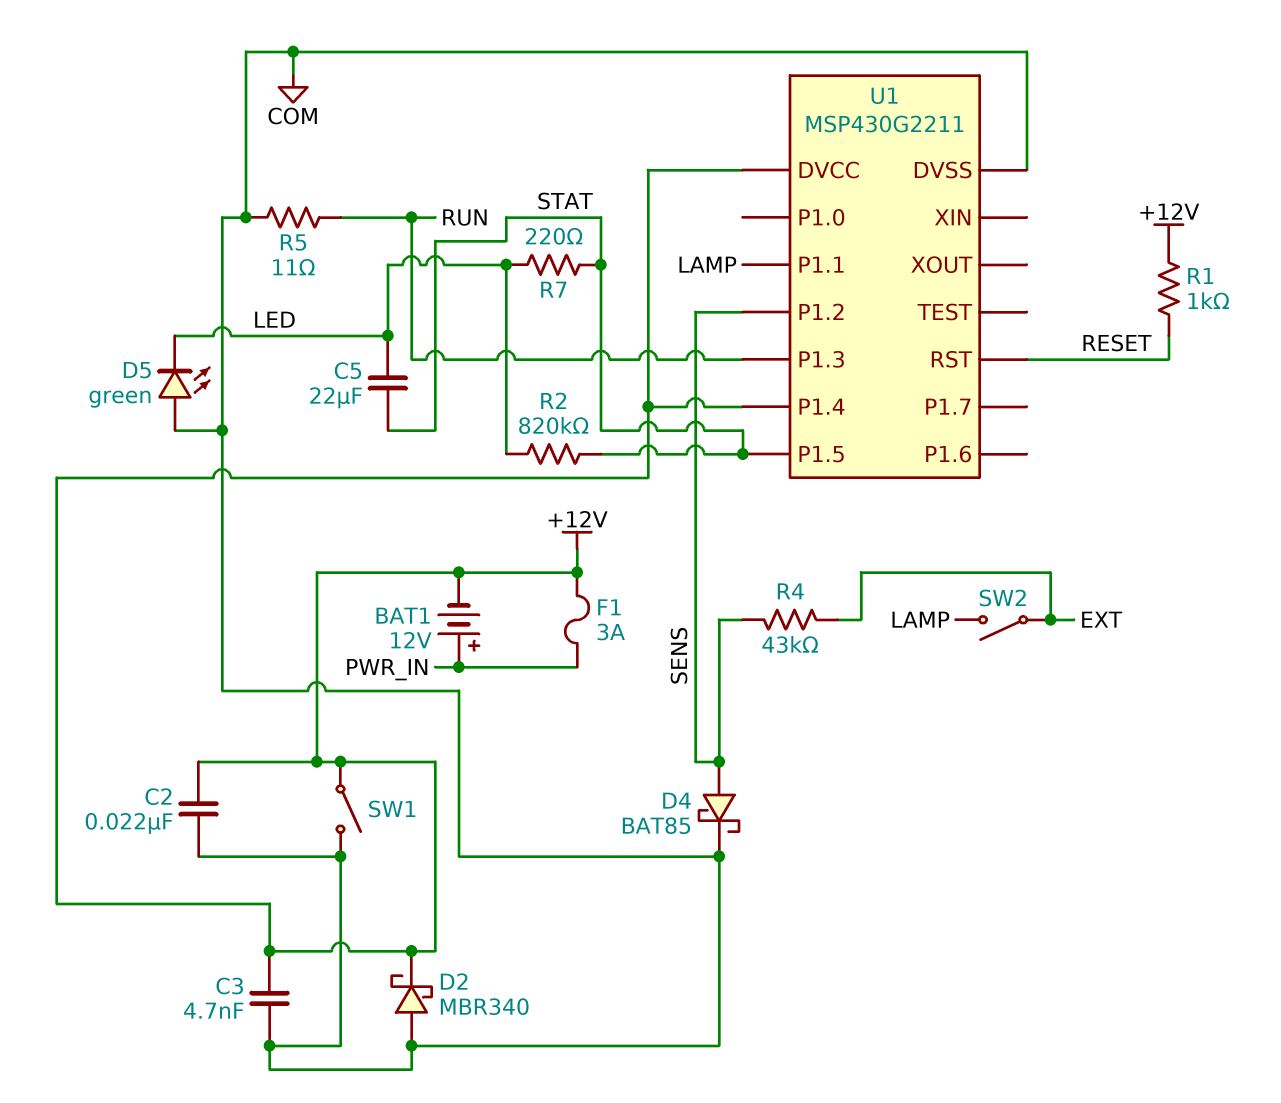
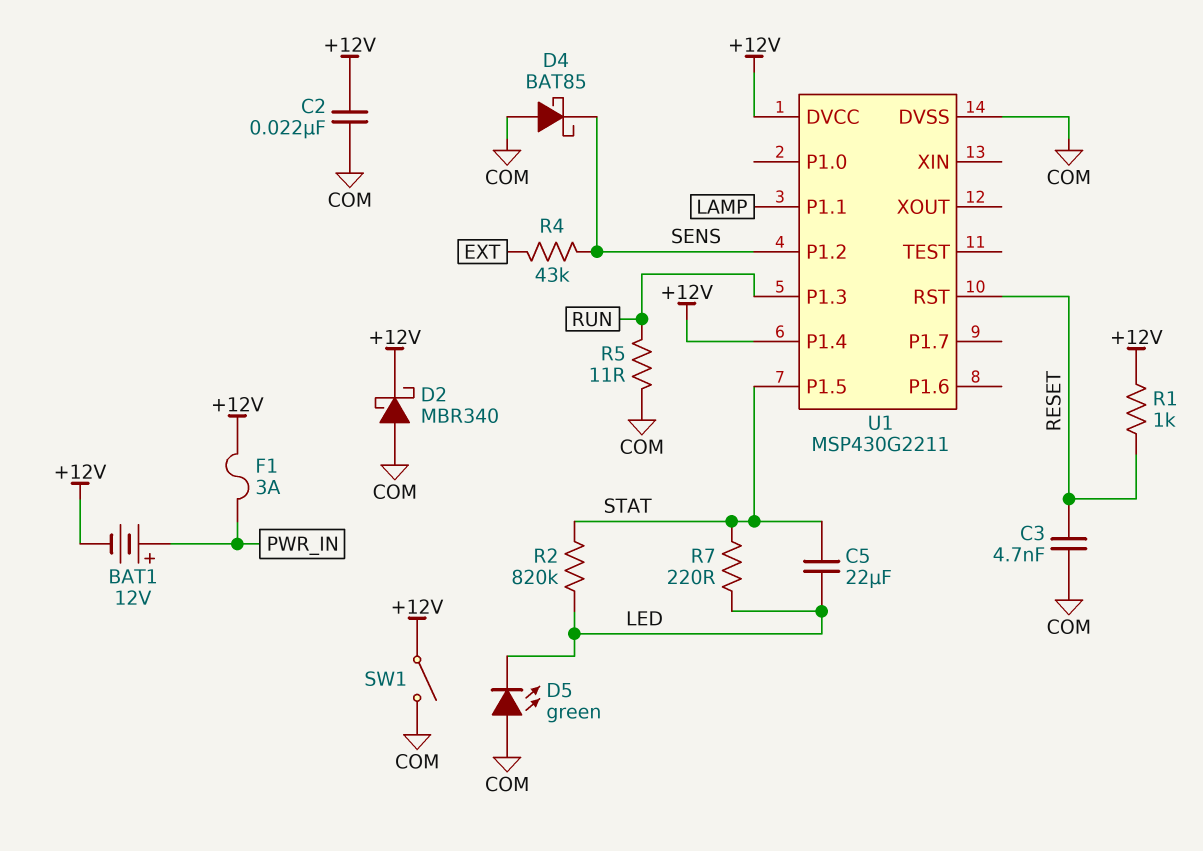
C3: 4.7nF (+12V, COM) -> 4.7nF (COM, RESET)
D4: schottky BAT85 (A SENS, K COM) -> schottky BAT85 (A COM, K SENS)
SW2: switch (EXT, LAMP) -> none

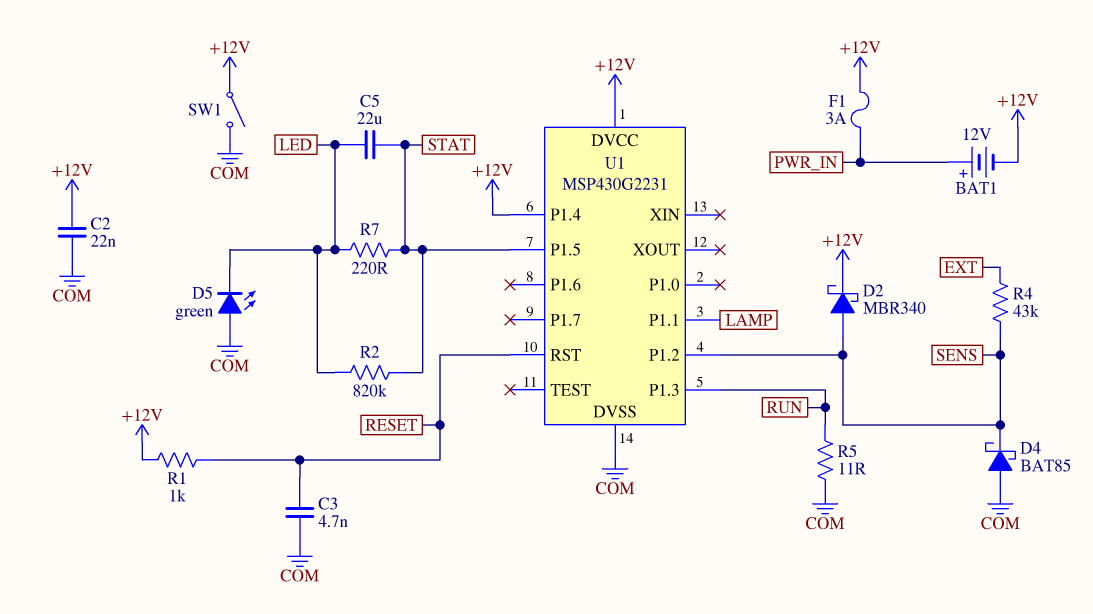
D2: schottky MBR340 (A COM, K +12V) -> schottky MBR340 (A SENS, K +12V)
U1: MSP430G2211 -> MSP430G2231

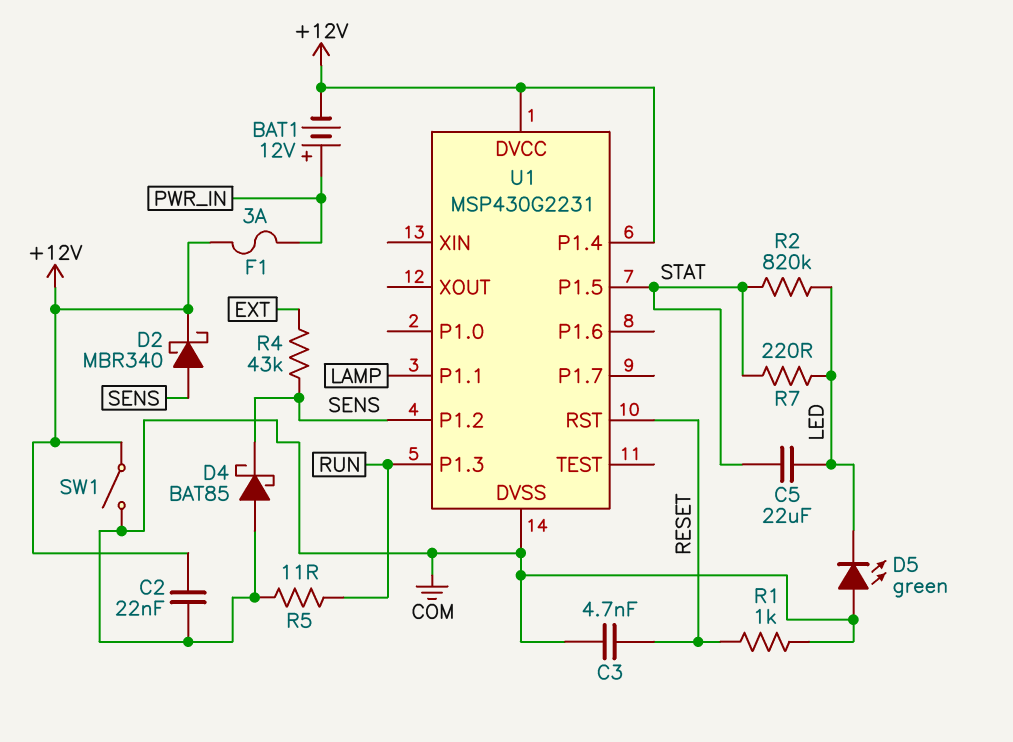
R1: 1k (+12V, RESET) -> 1k (COM, RESET)

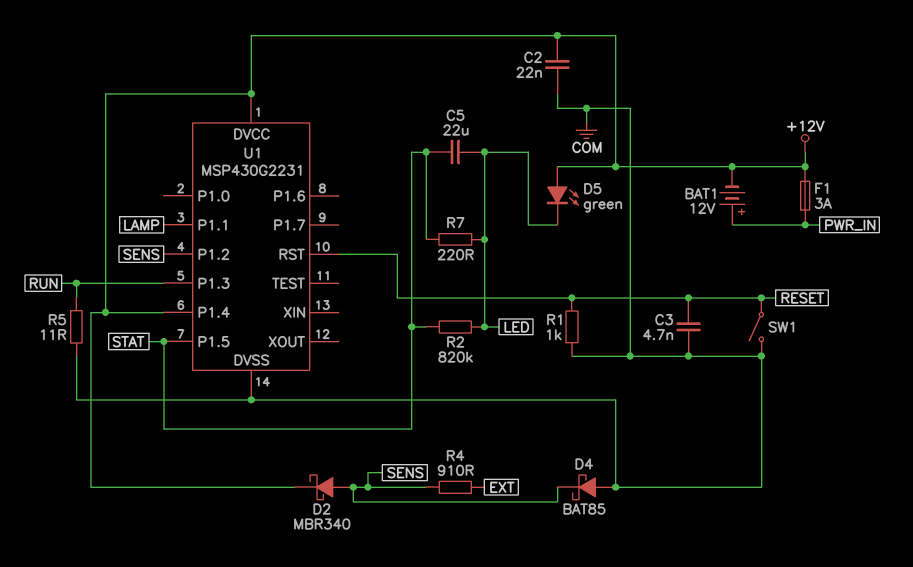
D5: LED green (A COM, K LED) -> LED green (A +12V, K LED)
R4: 43k (EXT, SENS) -> 910 (EXT, SENS)
SW1: switch (+12V, COM) -> switch (COM, RESET)

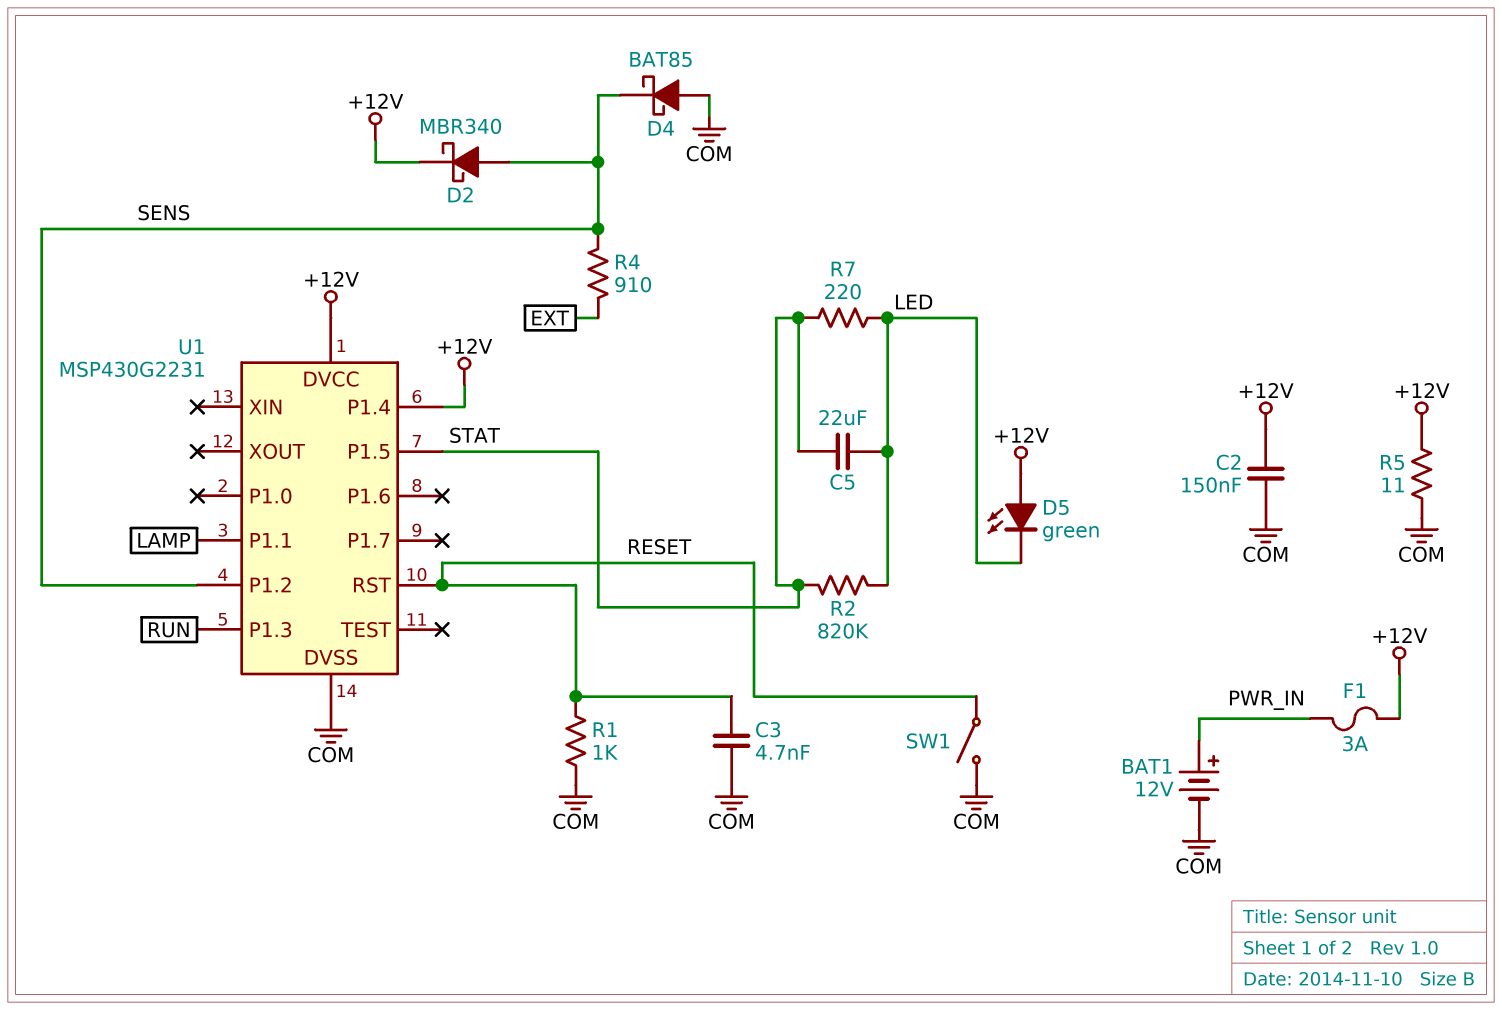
BAT1: 12V (plus PWR_IN, minus +12V) -> 12V (plus PWR_IN, minus COM)
C2: 22nF (+12V, COM) -> 150nF (+12V, COM)
R5: 11 (COM, RUN) -> 11 (+12V, COM)

